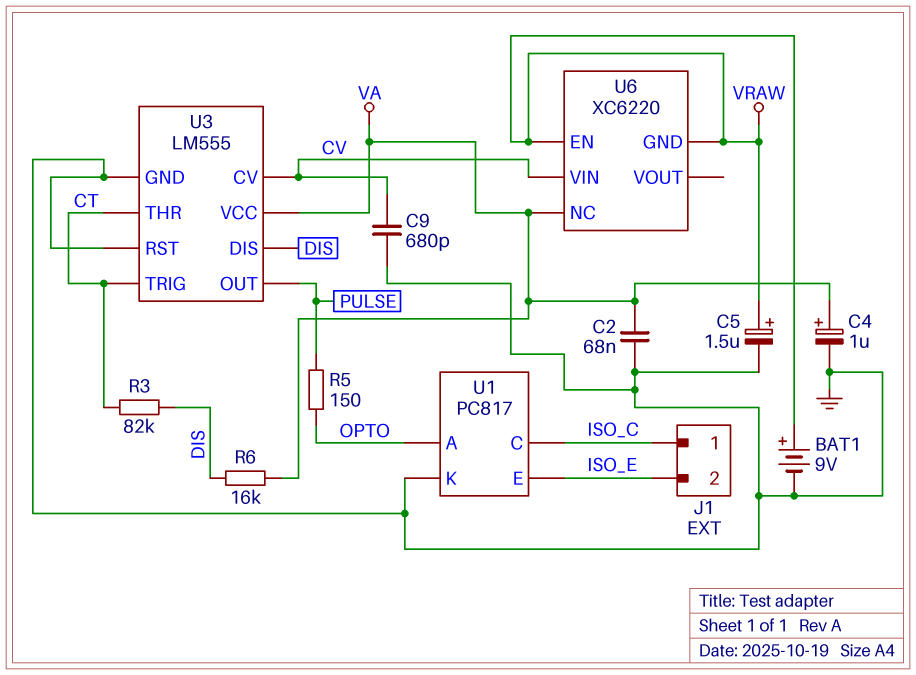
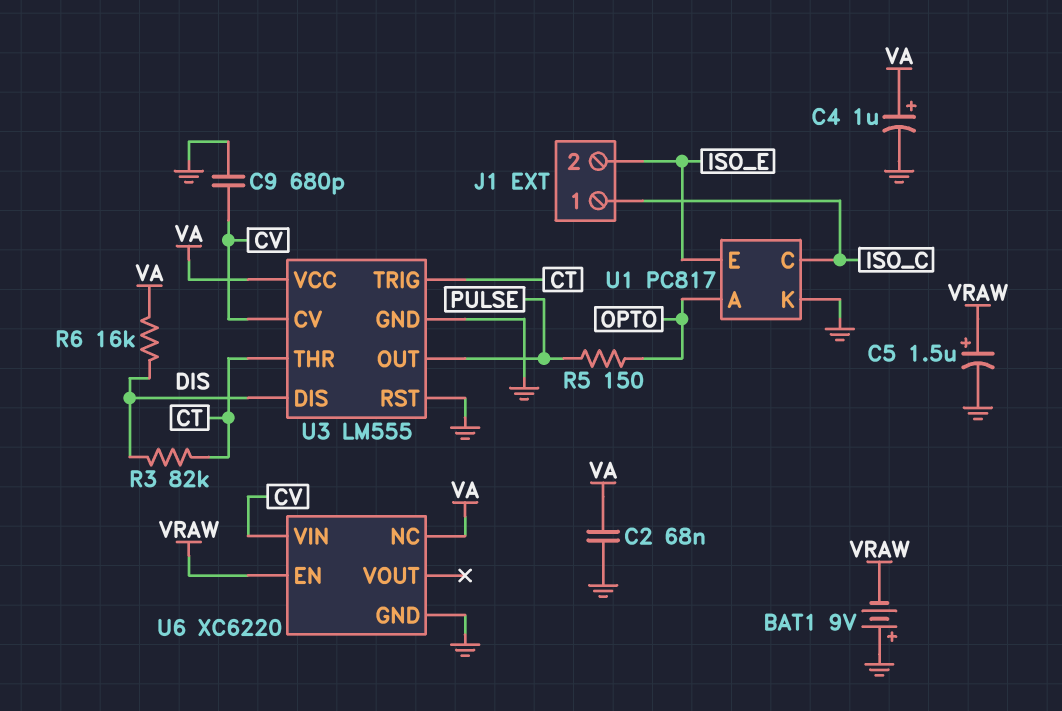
BAT1: 9V (plus VRAW, minus GND) -> 9V (plus GND, minus VRAW)
U6 pin GND: VRAW -> GND

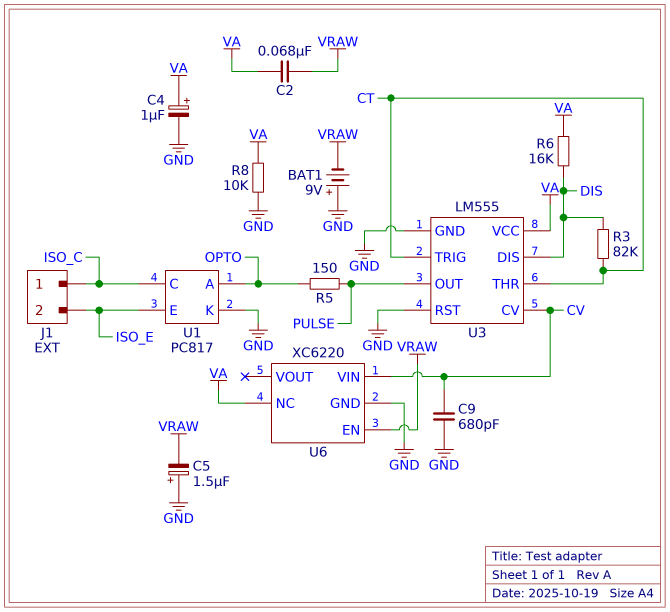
C2: 68nF (GND, VA) -> 68nF (VA, VRAW)
C5: 1.5uF (plus VRAW, minus GND) -> 1.5uF (plus GND, minus VRAW)
R8: none -> 10k (GND, VA)

